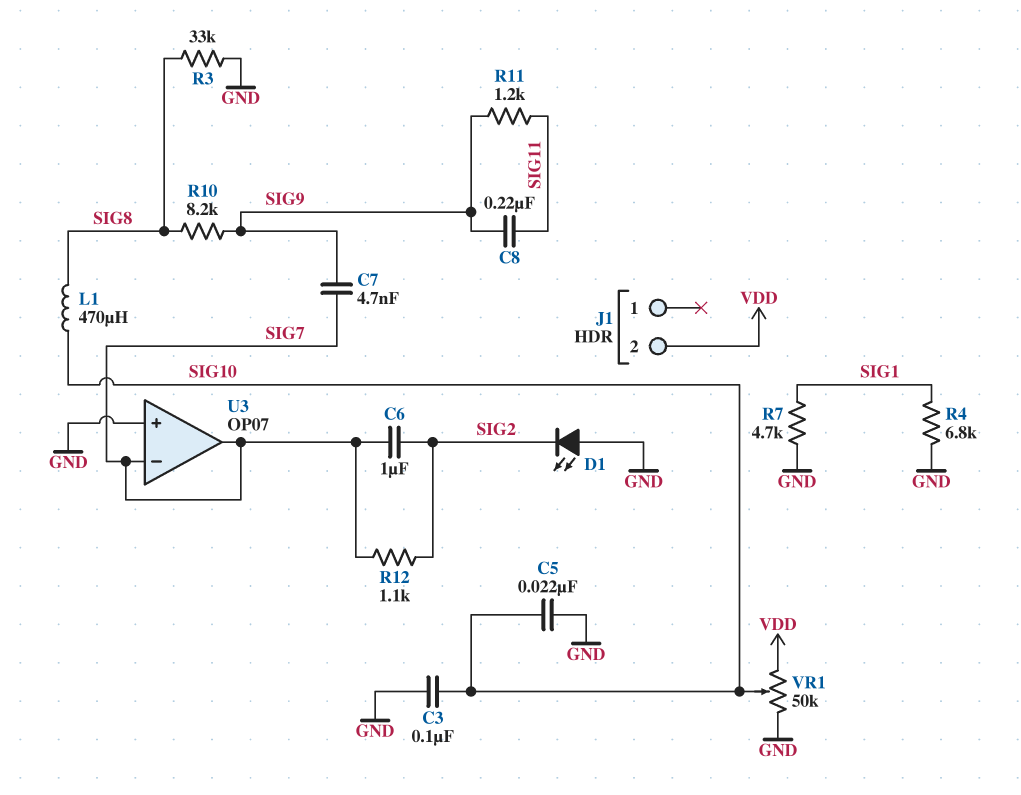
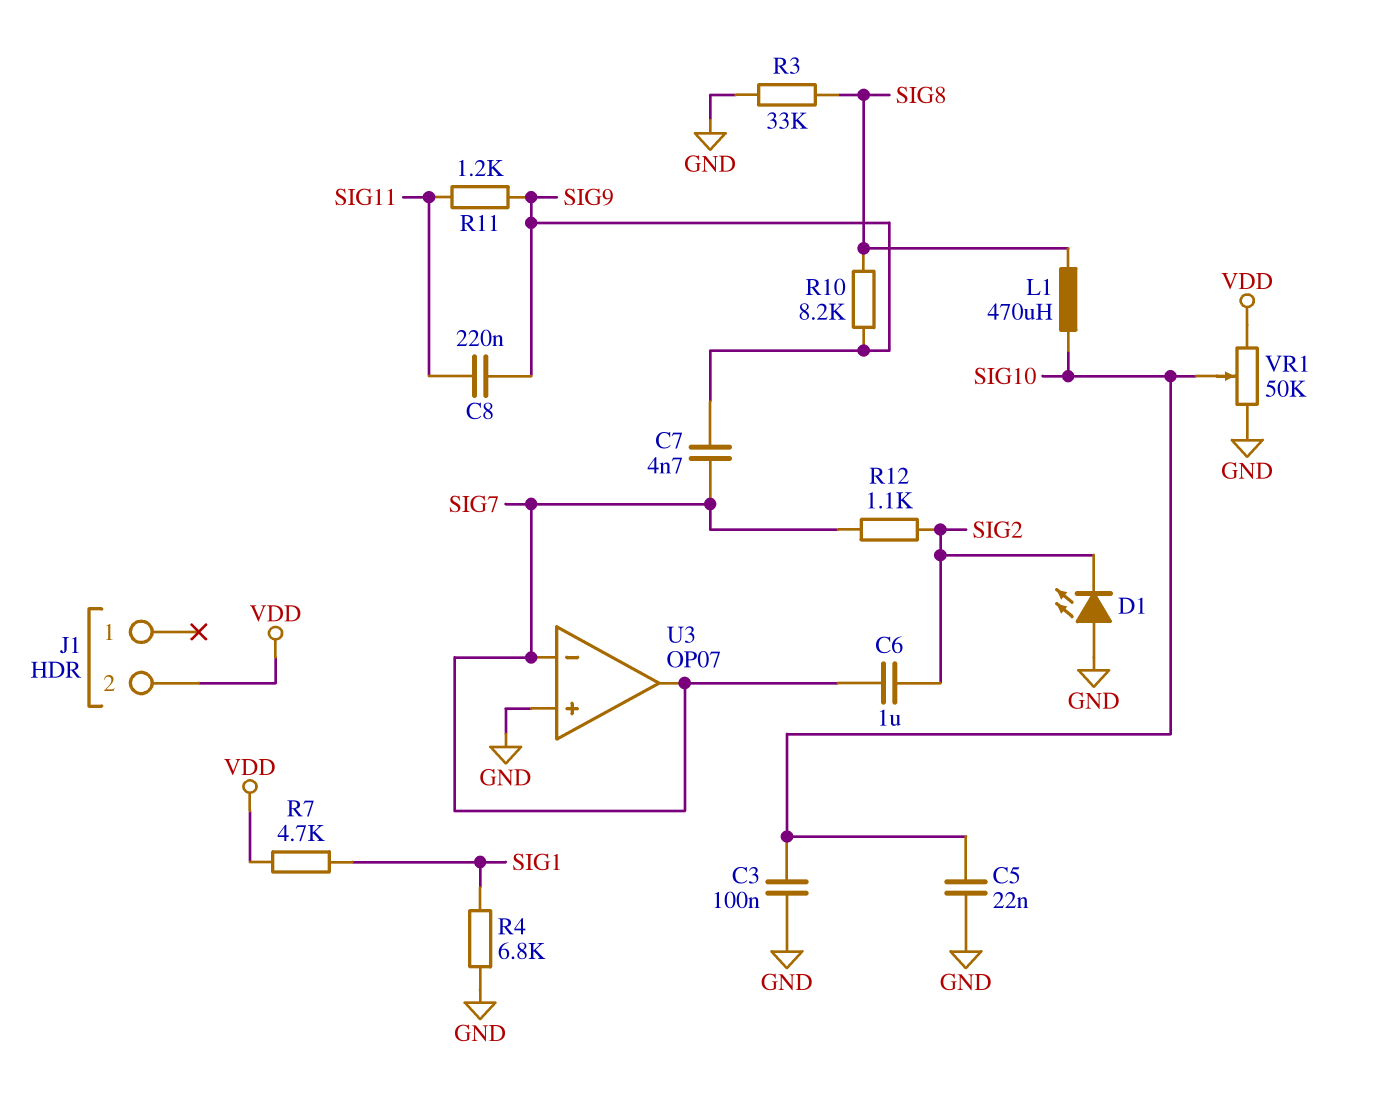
R7: 4.7k (GND, SIG1) -> 4.7k (SIG1, VDD)

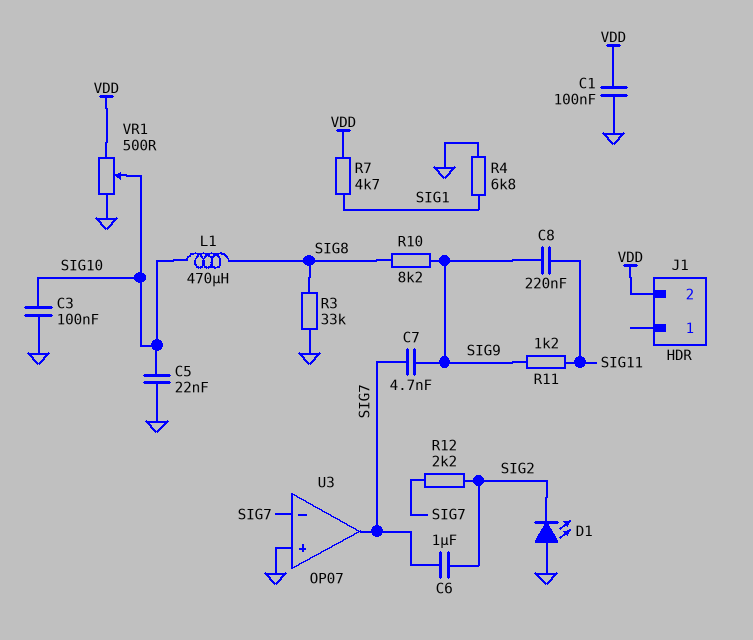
C1: none -> 100nF (GND, VDD)
R12: 1.1k (SIG2, SIG7) -> 2.2k (SIG2, SIG7)
VR1: 50k (GND, VDD, wiper SIG10) -> 500 (GND, VDD, wiper SIG10)

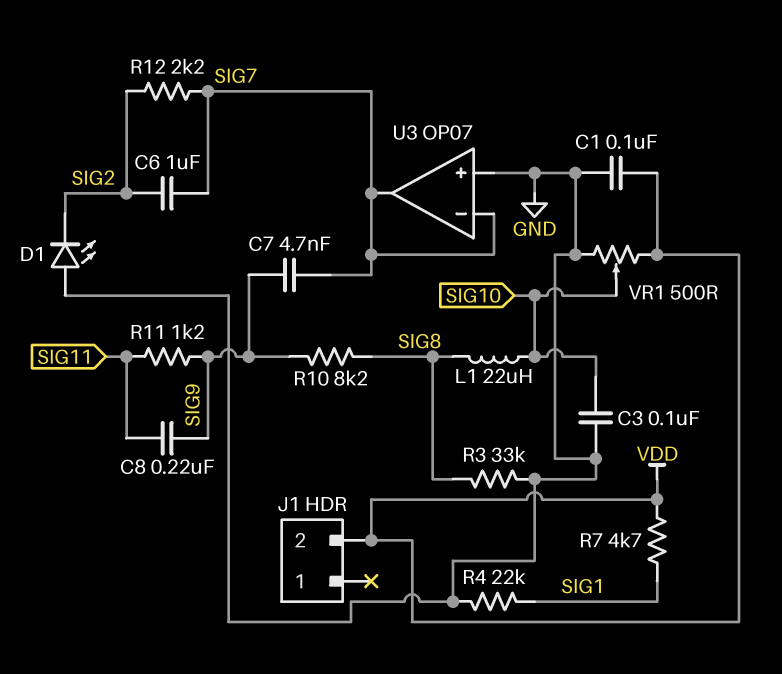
C5: 22nF (GND, SIG10) -> none
L1: 470uH (SIG8, SIG10) -> 22uH (SIG8, SIG10)
R4: 6.8k (GND, SIG1) -> 22k (GND, SIG1)

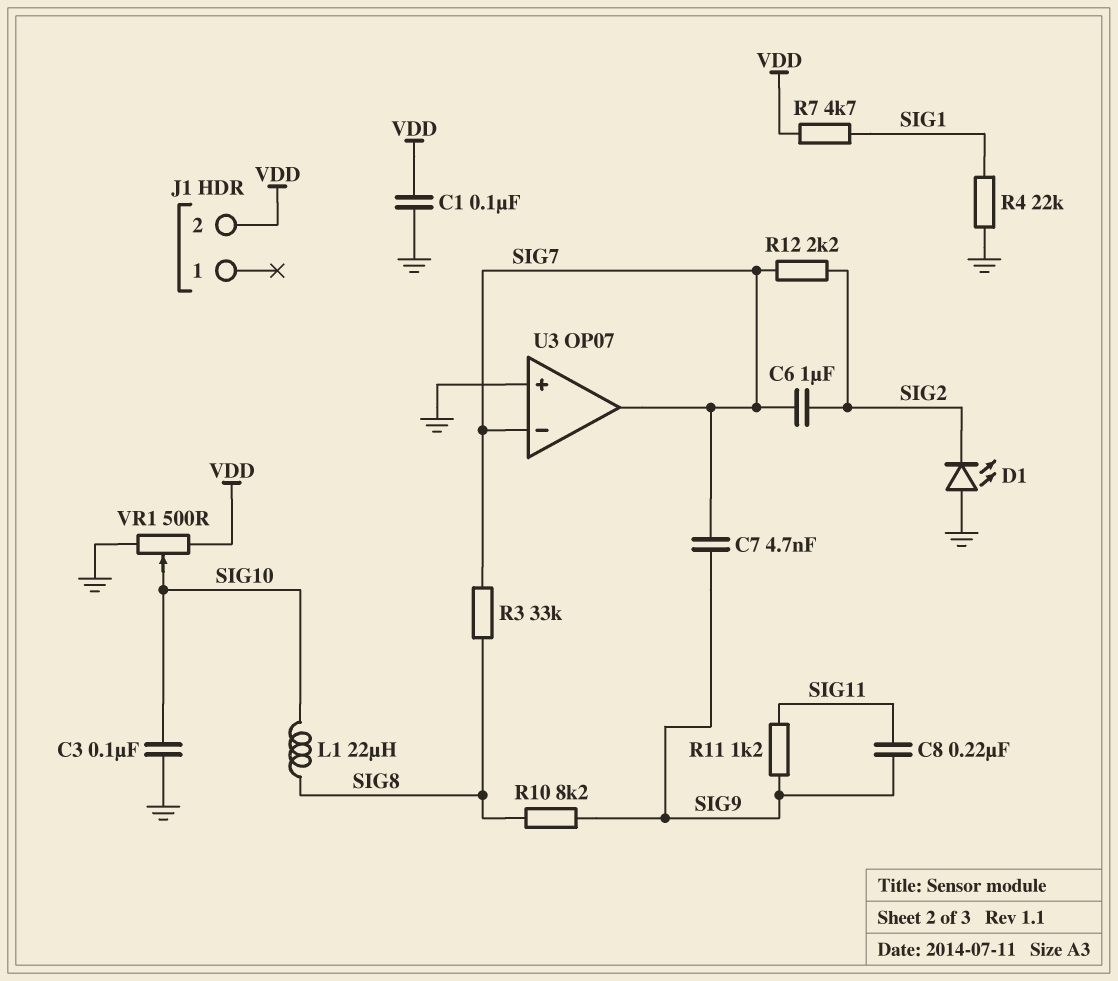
R3: 33k (GND, SIG8) -> 33k (SIG7, SIG8)

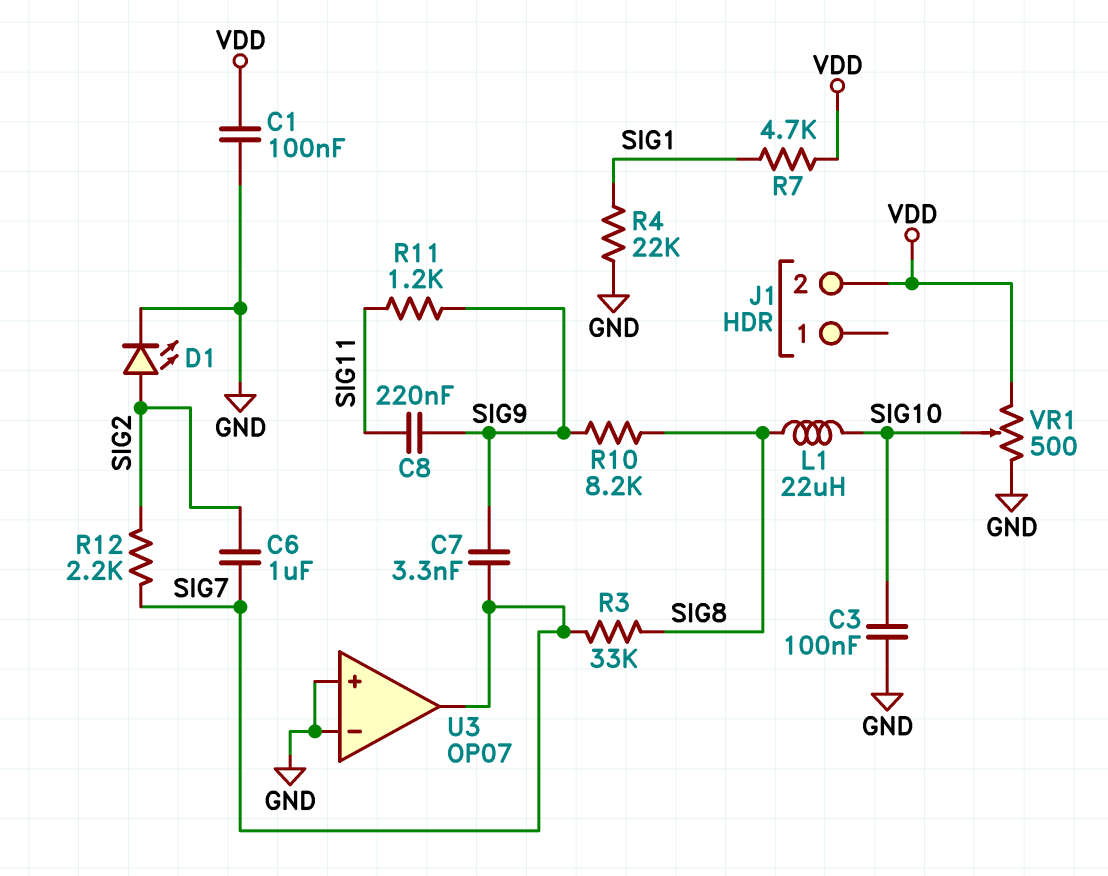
C7: 4.7nF (SIG7, SIG9) -> 3.3nF (SIG7, SIG9)
D1: LED (A GND, K SIG2) -> LED (A SIG2, K GND)
U3 pin in-: SIG7 -> GND

